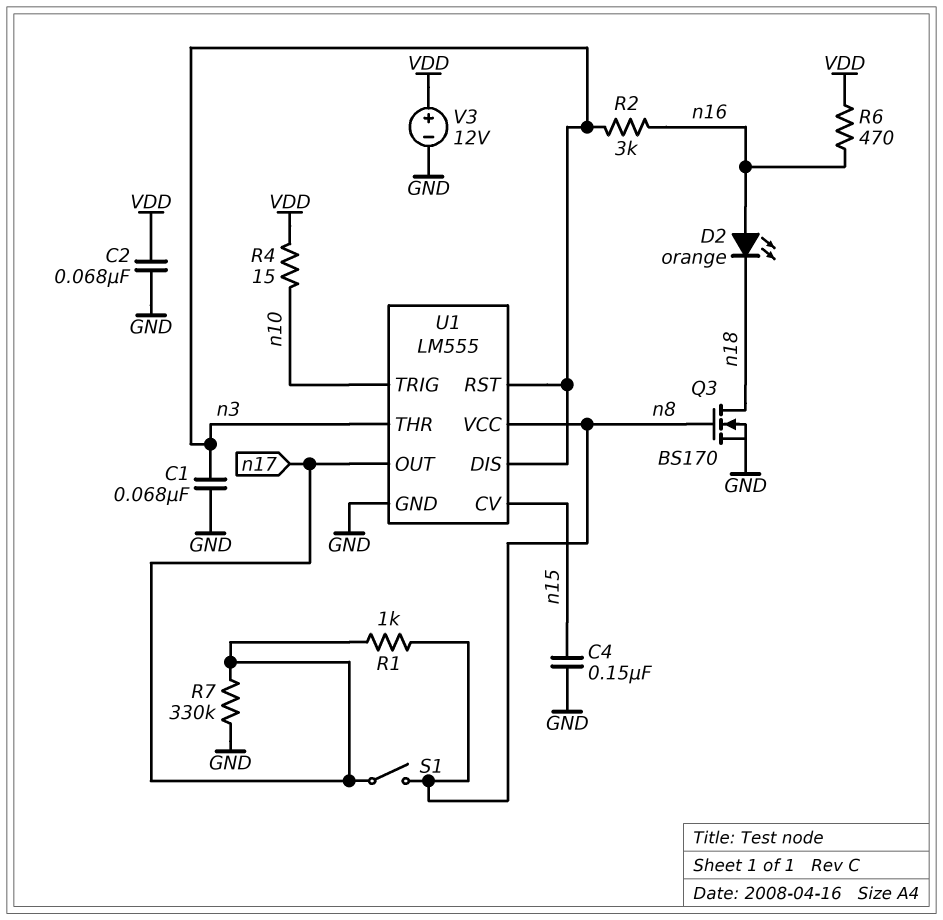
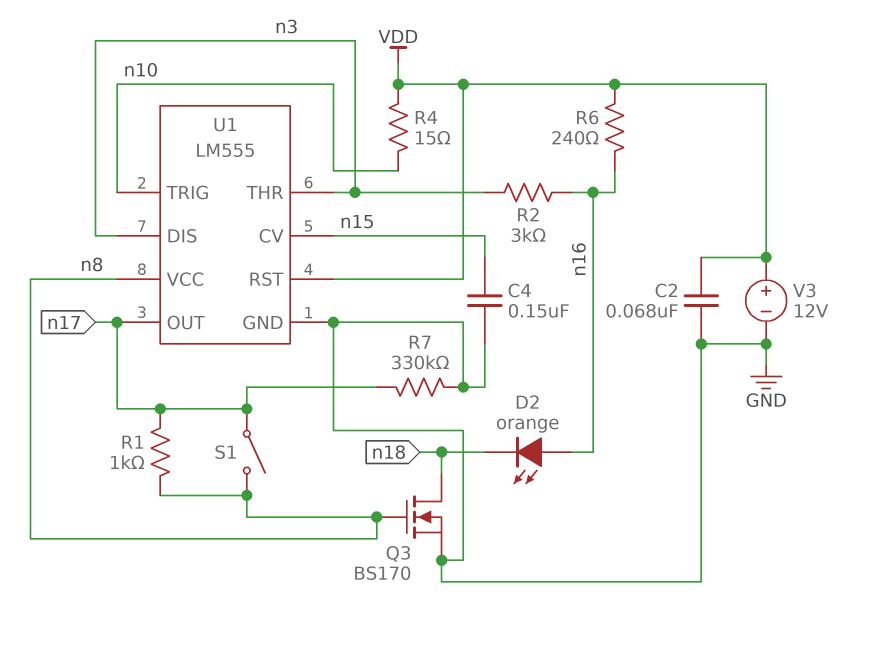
C1: 68nF (GND, n3) -> none
R6: 470 (VDD, n16) -> 240 (VDD, n16)
U1 pin RST: n3 -> VDD

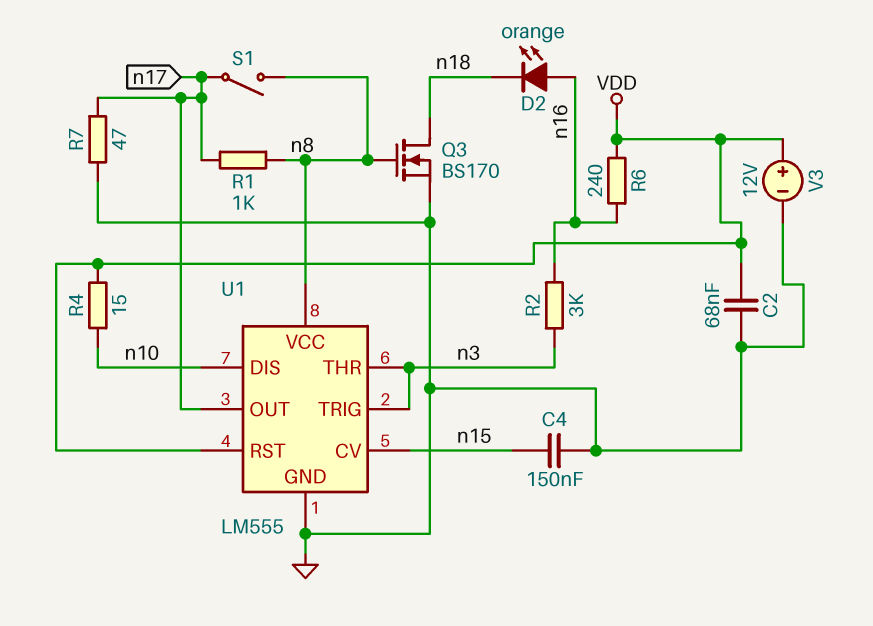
R7: 330k (GND, n17) -> 47 (GND, n17)
U1 pin DIS: n3 -> n10
U1 pin TRIG: n10 -> n3

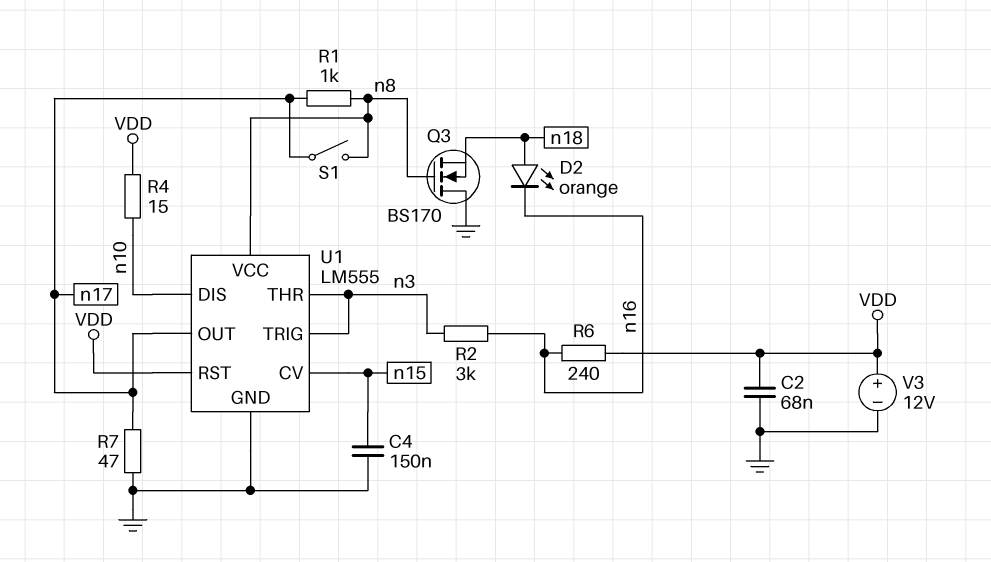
D2: LED orange (A n16, K n18) -> LED orange (A n18, K n16)
Q3: NMOS BS170 (G n8, D n18, S GND) -> NMOS BS170 (G n8, D GND, S n18)

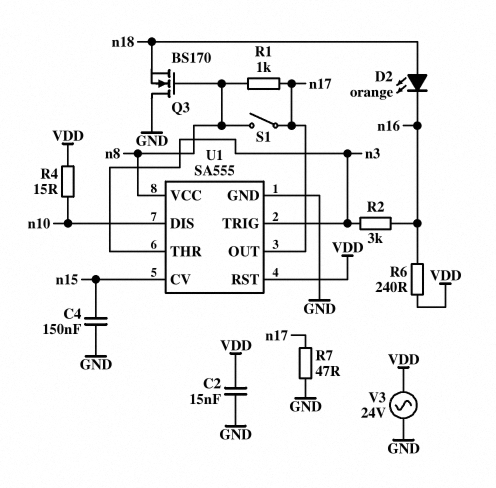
C2: 68nF (GND, VDD) -> 15nF (GND, VDD)
U1: LM555 -> SA555
V3: 12V (plus VDD, minus GND) -> AC 24V (GND, VDD)

